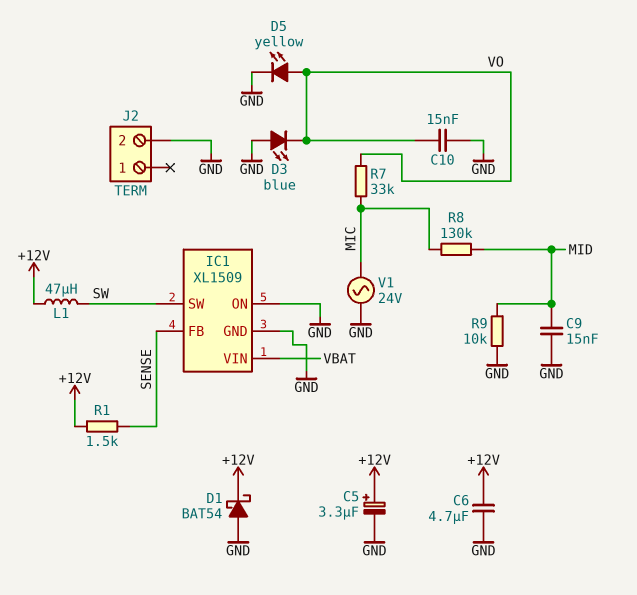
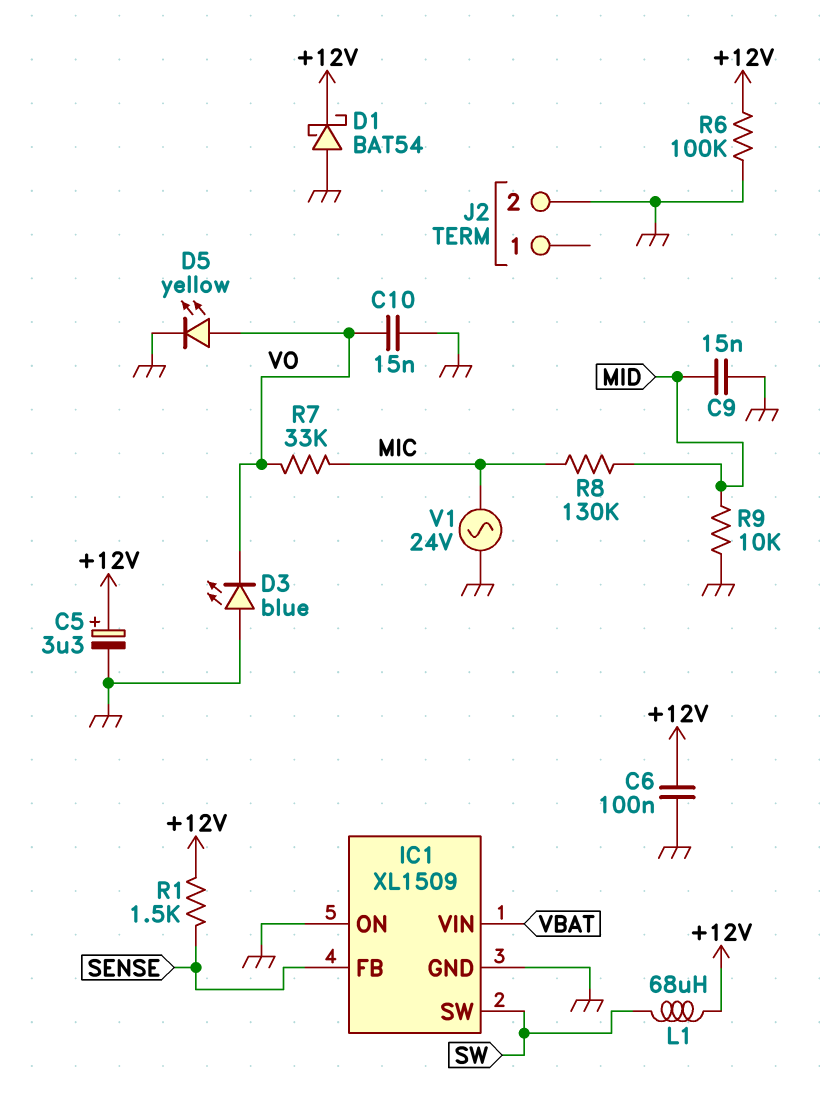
C6: 4.7uF (+12V, GND) -> 100nF (+12V, GND)
L1: 47uH (+12V, SW) -> 68uH (+12V, SW)
R6: none -> 100k (+12V, GND)

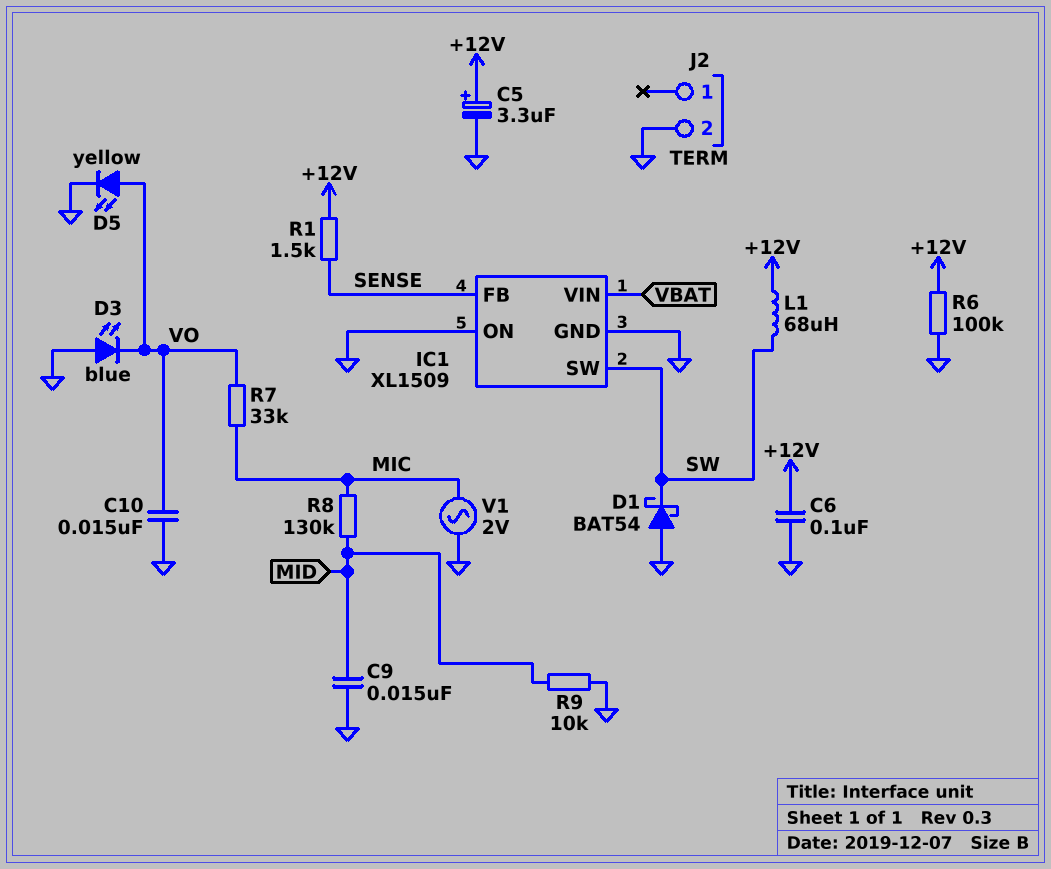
D1: schottky BAT54 (A GND, K +12V) -> schottky BAT54 (A GND, K SW)
V1: AC 24V (GND, MIC) -> AC 2V (GND, MIC)

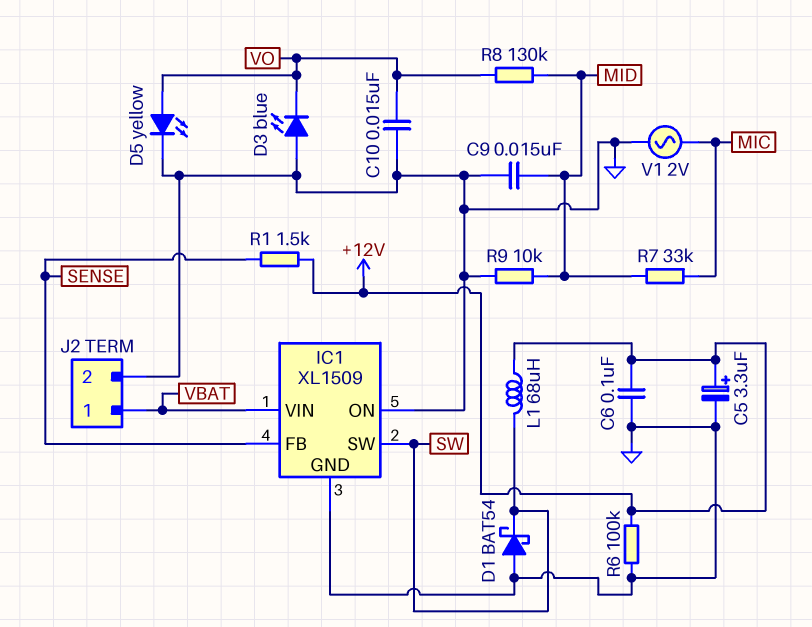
J2 pin 1: none -> VBAT
R7: 33k (MIC, VO) -> 33k (MIC, MID)
R8: 130k (MIC, MID) -> 130k (MID, VO)

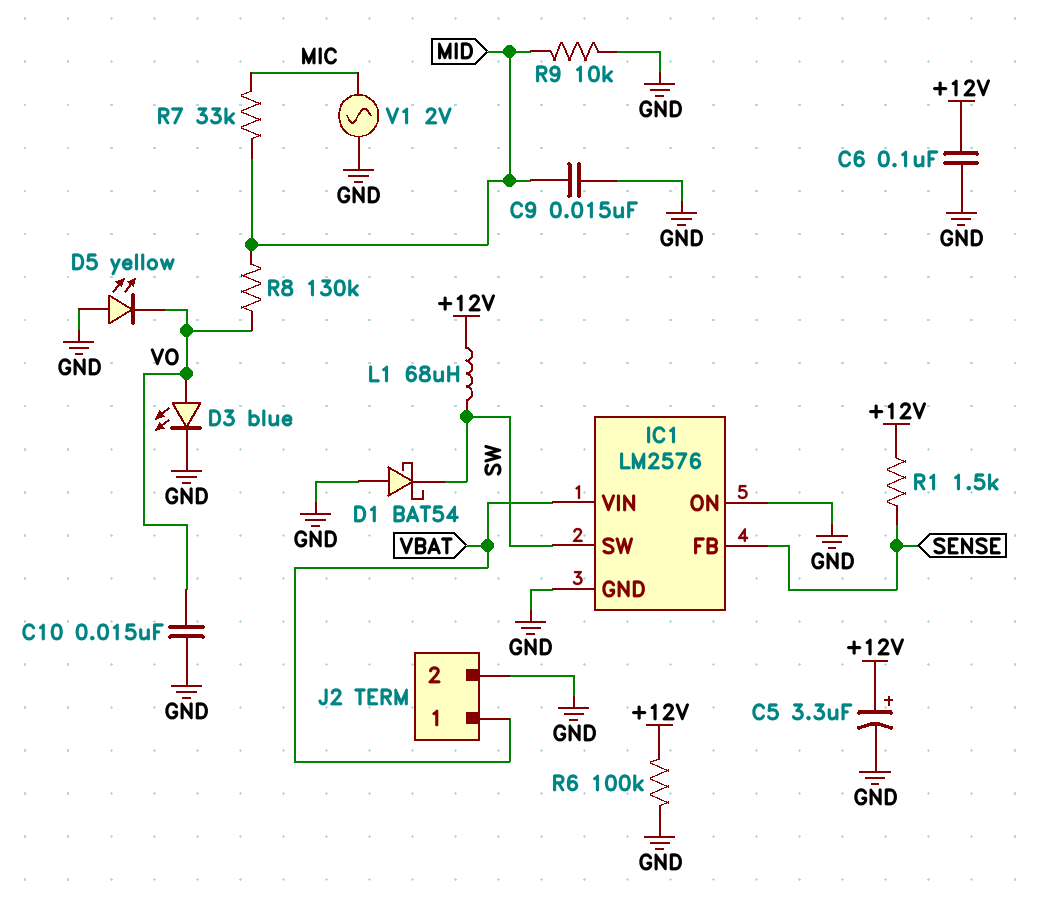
D3: LED blue (A GND, K VO) -> LED blue (A VO, K GND)
D5: LED yellow (A VO, K GND) -> LED yellow (A GND, K VO)
IC1: XL1509 -> LM2576

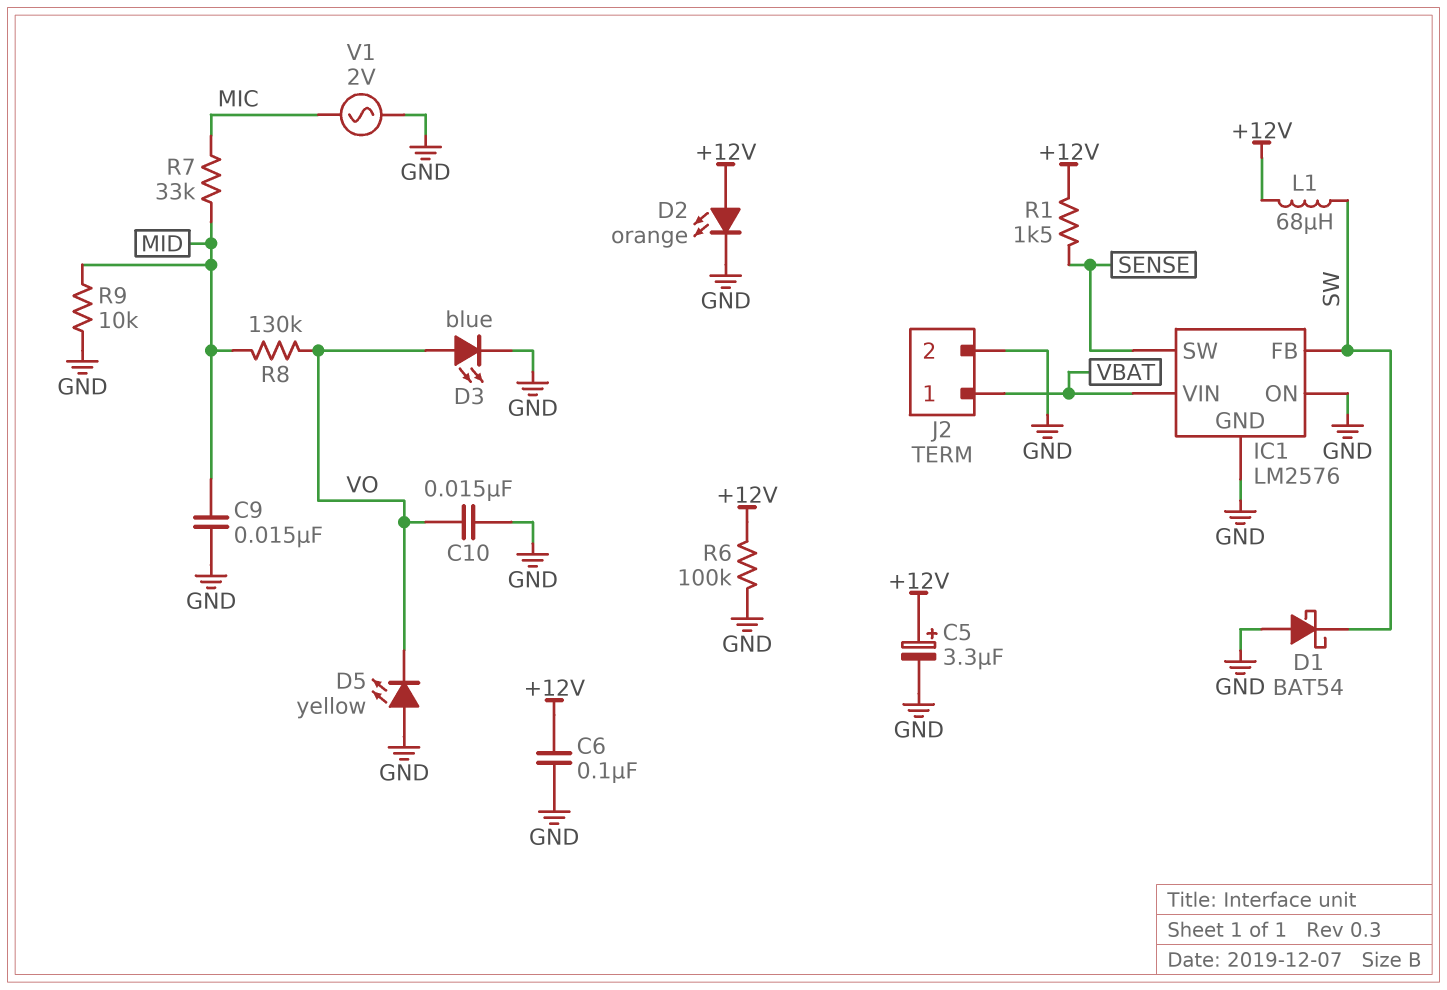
D2: none -> LED orange (A +12V, K GND)
IC1 pin FB: SENSE -> SW
IC1 pin SW: SW -> SENSE

